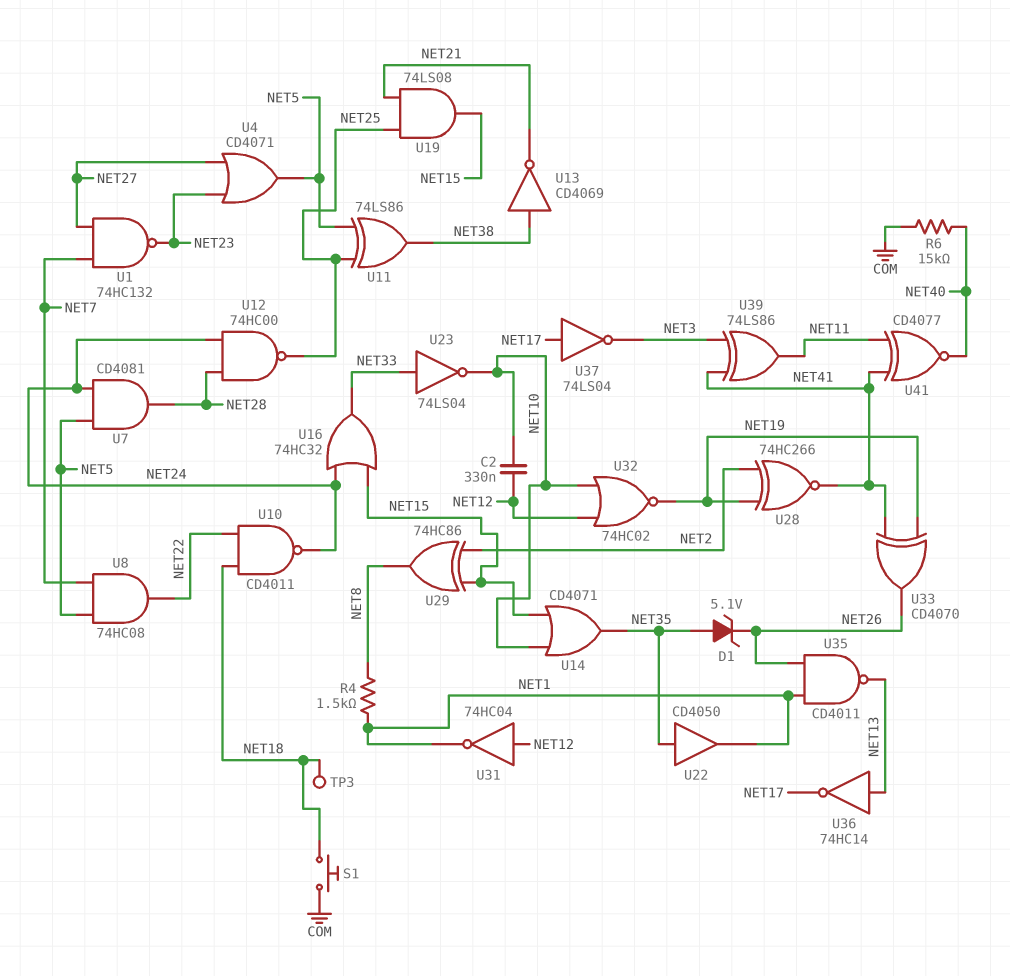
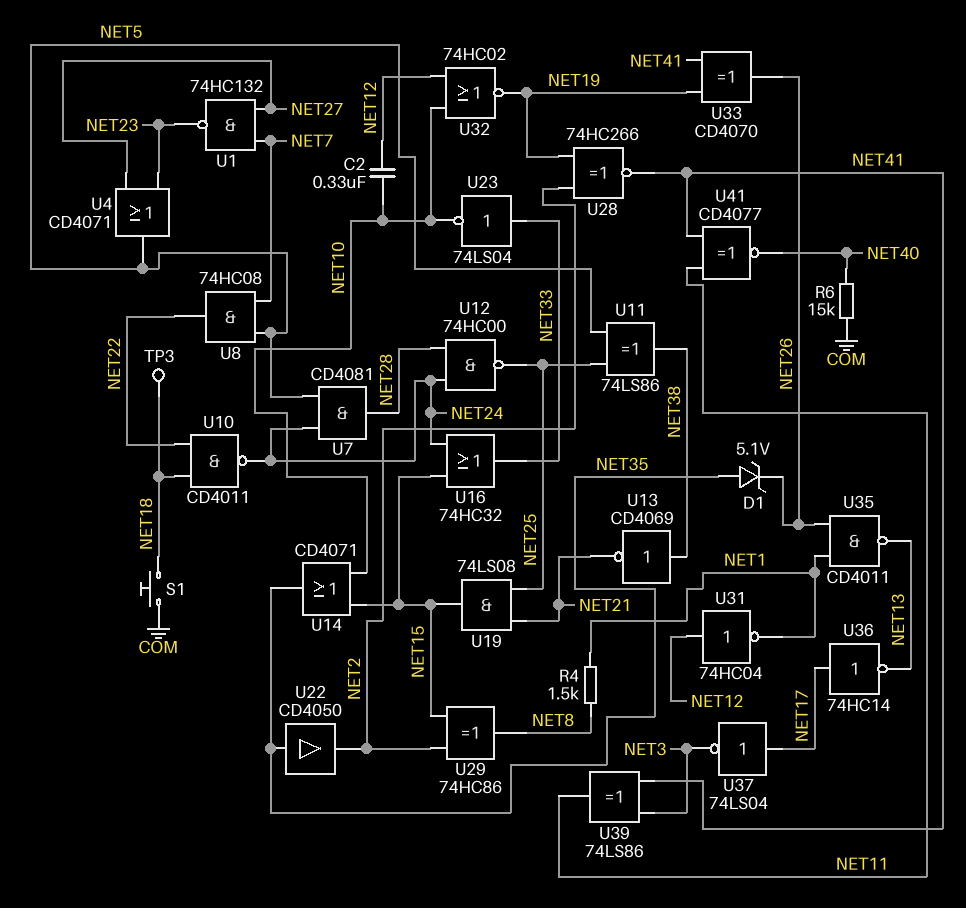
U22: buffer CD4050 (in NET35, out NET1) -> buffer CD4050 (in NET35, out NET2)
U36: NOT 74HC14 (in NET13, out NET17) -> NOT 74HC14 (in NET17, out NET13)

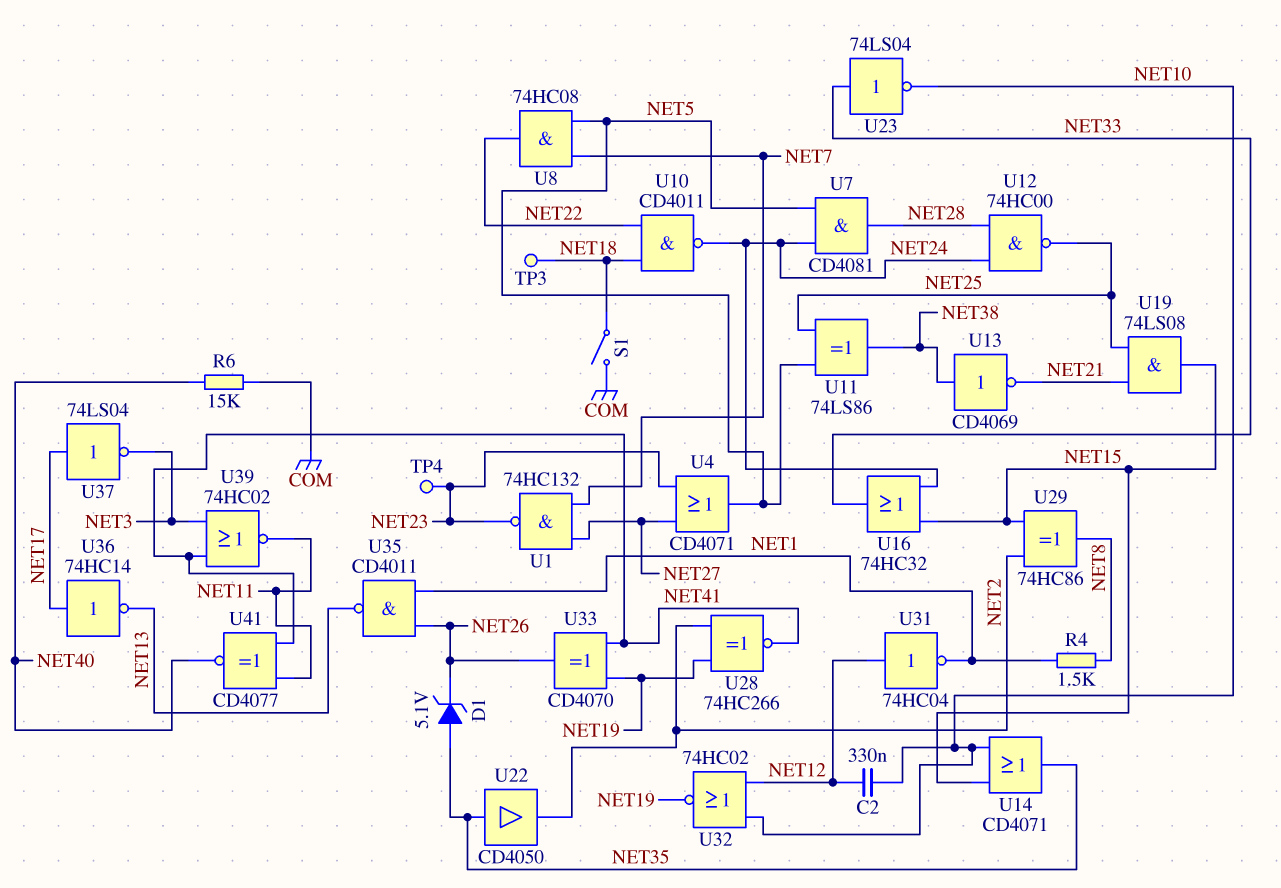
S1: button (COM, NET18) -> switch (COM, NET18)
TP4: none -> test point (NET23)
U39: XOR 74LS86 (in NET3, in NET41, out NET11) -> NOR 74HC02 (in NET3, in NET41, out NET11)

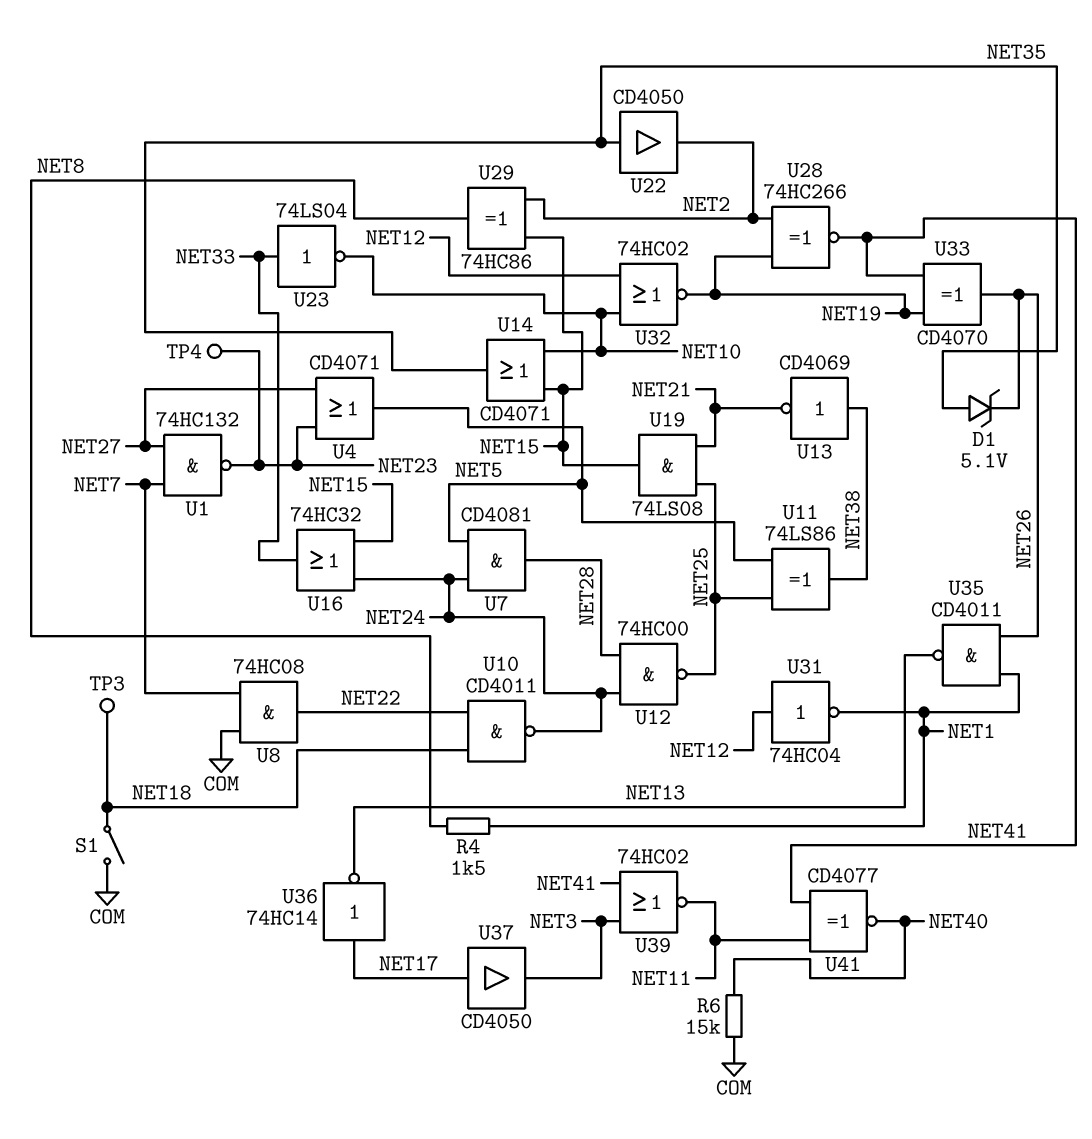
C2: 330nF (NET10, NET12) -> none
U8: AND 74HC08 (in NET5, in NET7, out NET22) -> AND 74HC08 (in COM, in NET7, out NET22)
U37: NOT 74LS04 (in NET17, out NET3) -> buffer CD4050 (in NET17, out NET3)

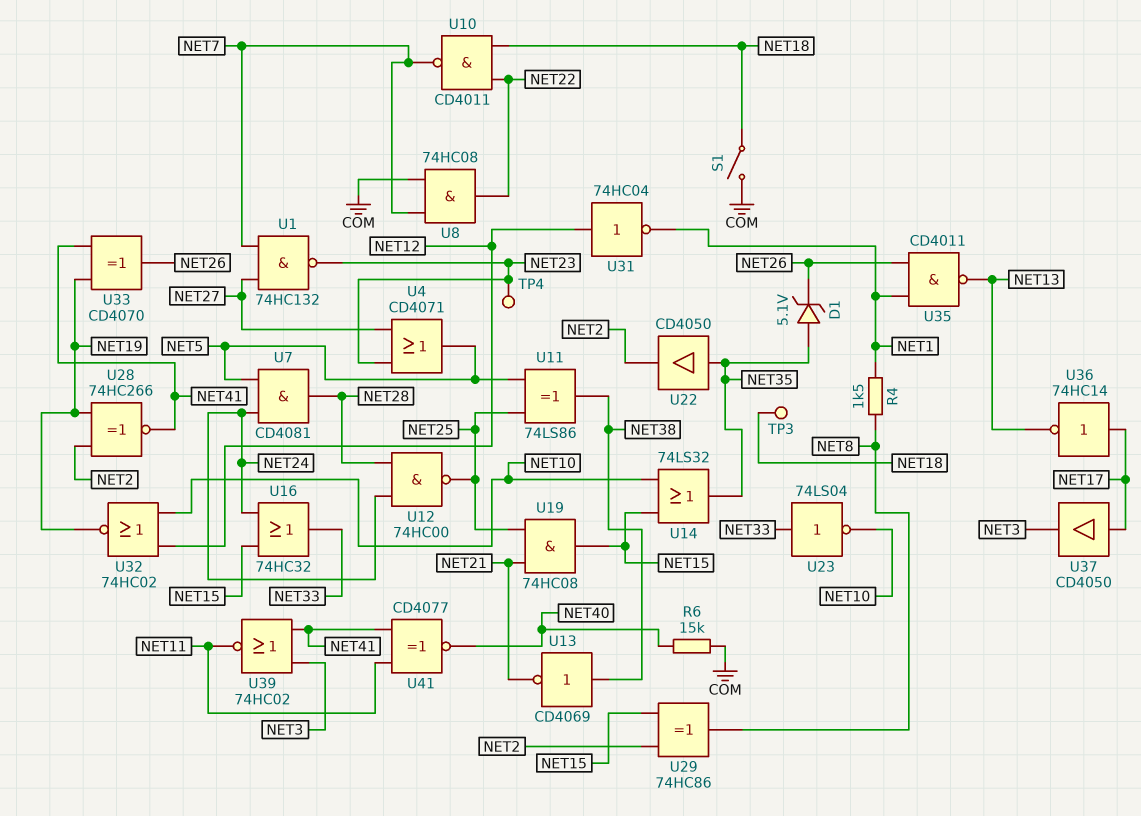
U10: NAND CD4011 (in NET18, in NET22, out NET24) -> NAND CD4011 (in NET18, in NET22, out NET7)
U14: OR CD4071 (in NET10, in NET15, out NET35) -> OR 74LS32 (in NET10, in NET15, out NET35)
U19: AND 74LS08 (in NET21, in NET25, out NET15) -> AND 74HC08 (in NET21, in NET25, out NET15)

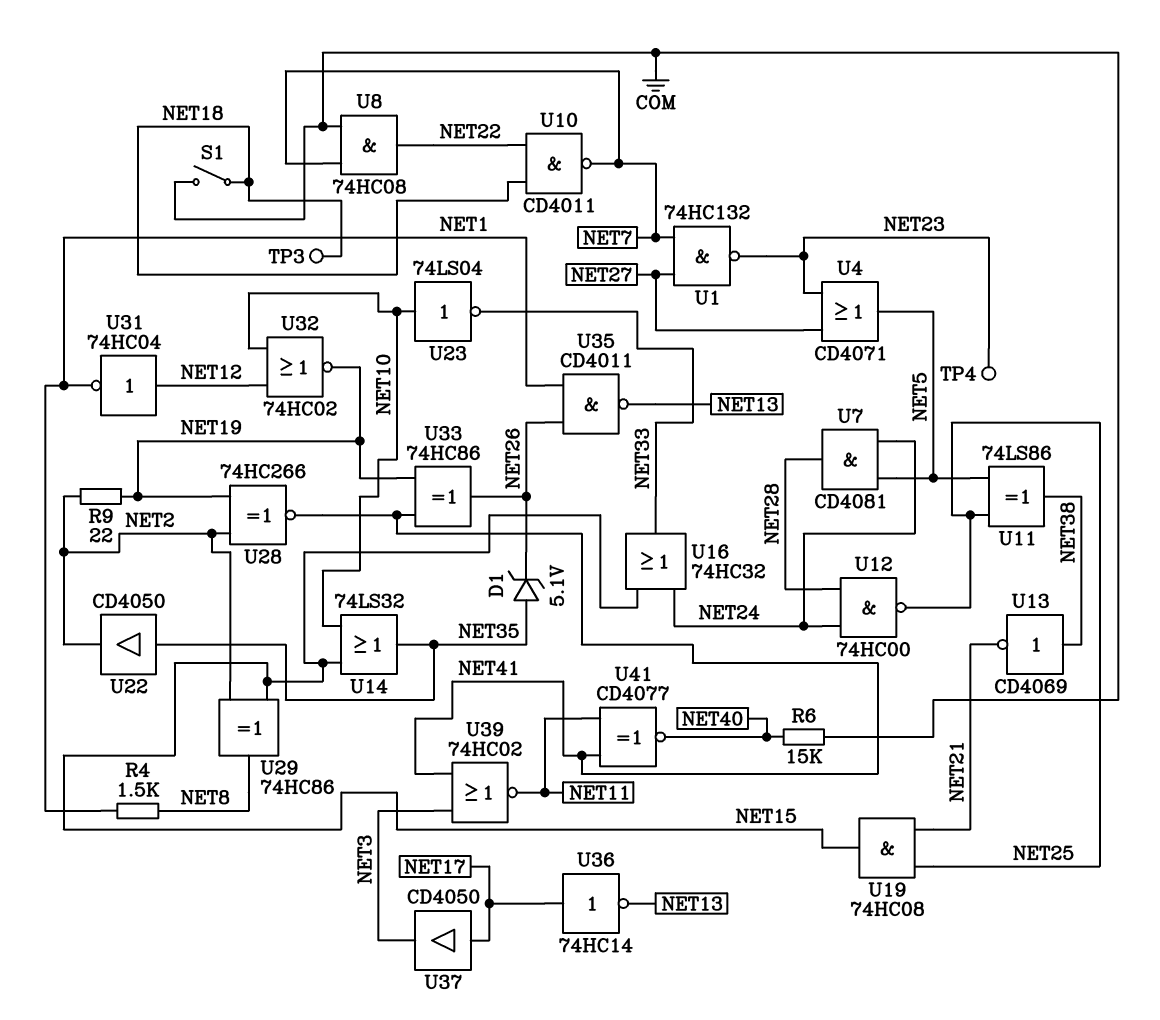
R9: none -> 22 (NET2, NET19)
U23: NOT 74LS04 (in NET33, out NET10) -> NOT 74LS04 (in NET10, out NET33)
U33: XOR CD4070 (in NET19, in NET41, out NET26) -> XOR 74HC86 (in NET19, in NET41, out NET26)

